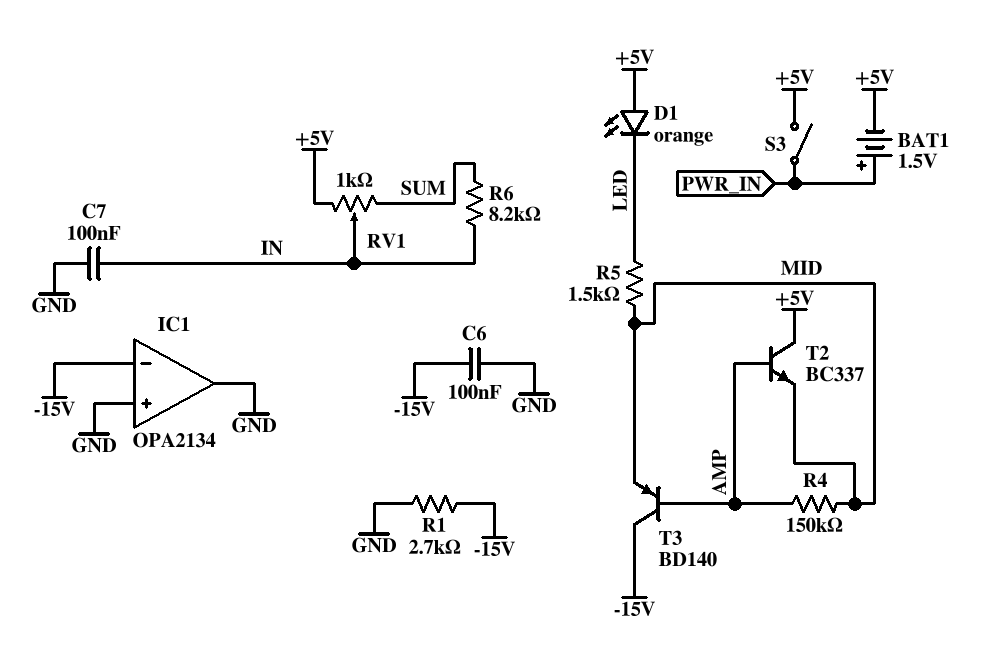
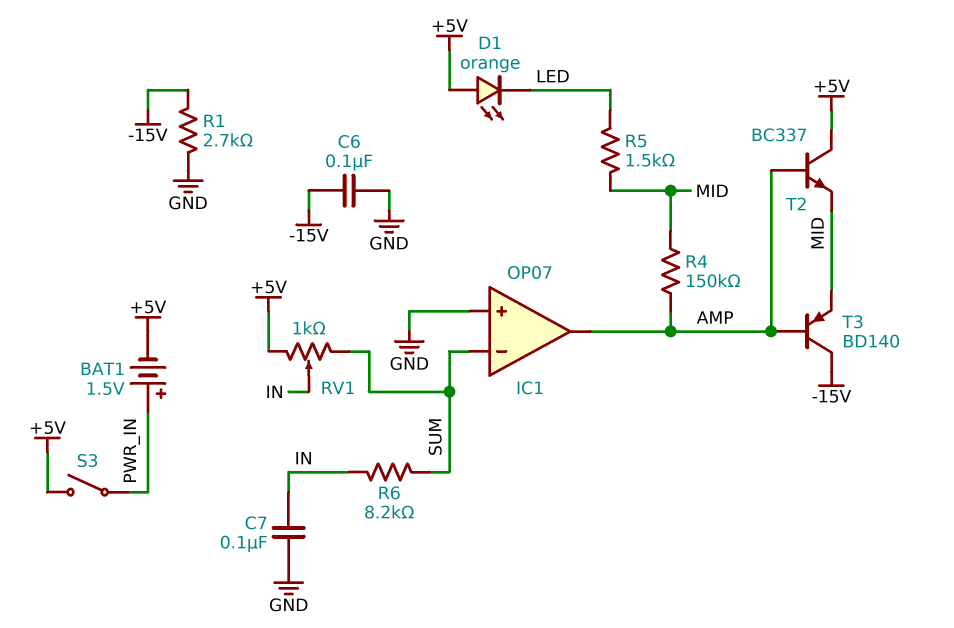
IC1: OPA2134 -> OP07
IC1 pin in-: -15V -> SUM
IC1 pin out: GND -> AMP

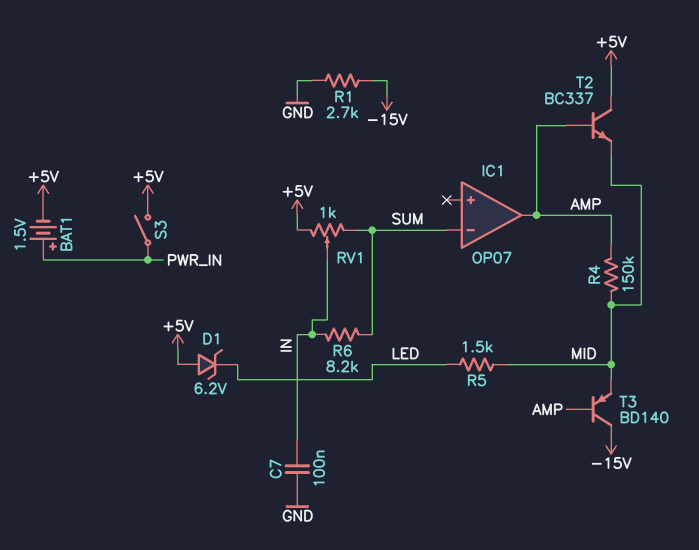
C6: 100nF (-15V, GND) -> none
D1: LED orange (A +5V, K LED) -> zener 6.2V (A +5V, K LED)
IC1 pin in+: GND -> none

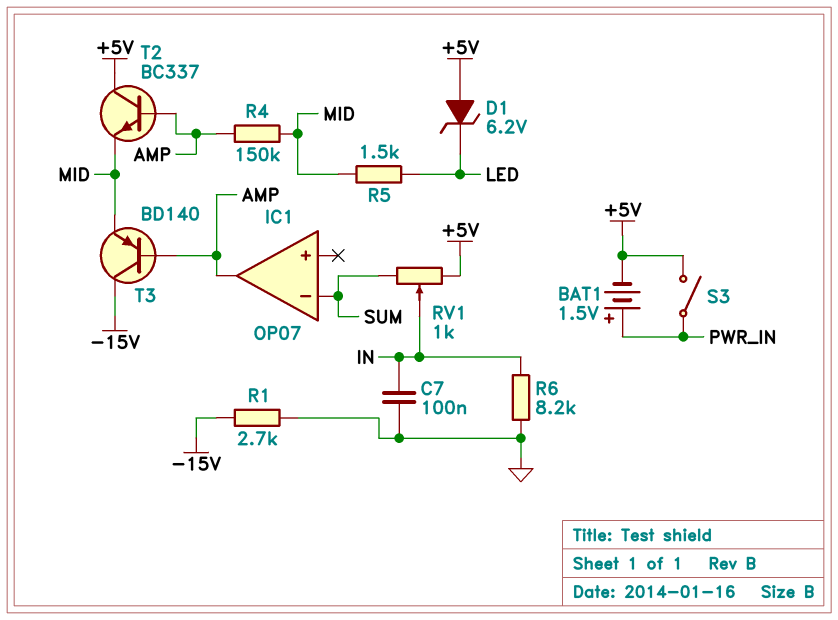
R6: 8.2k (IN, SUM) -> 8.2k (GND, IN)

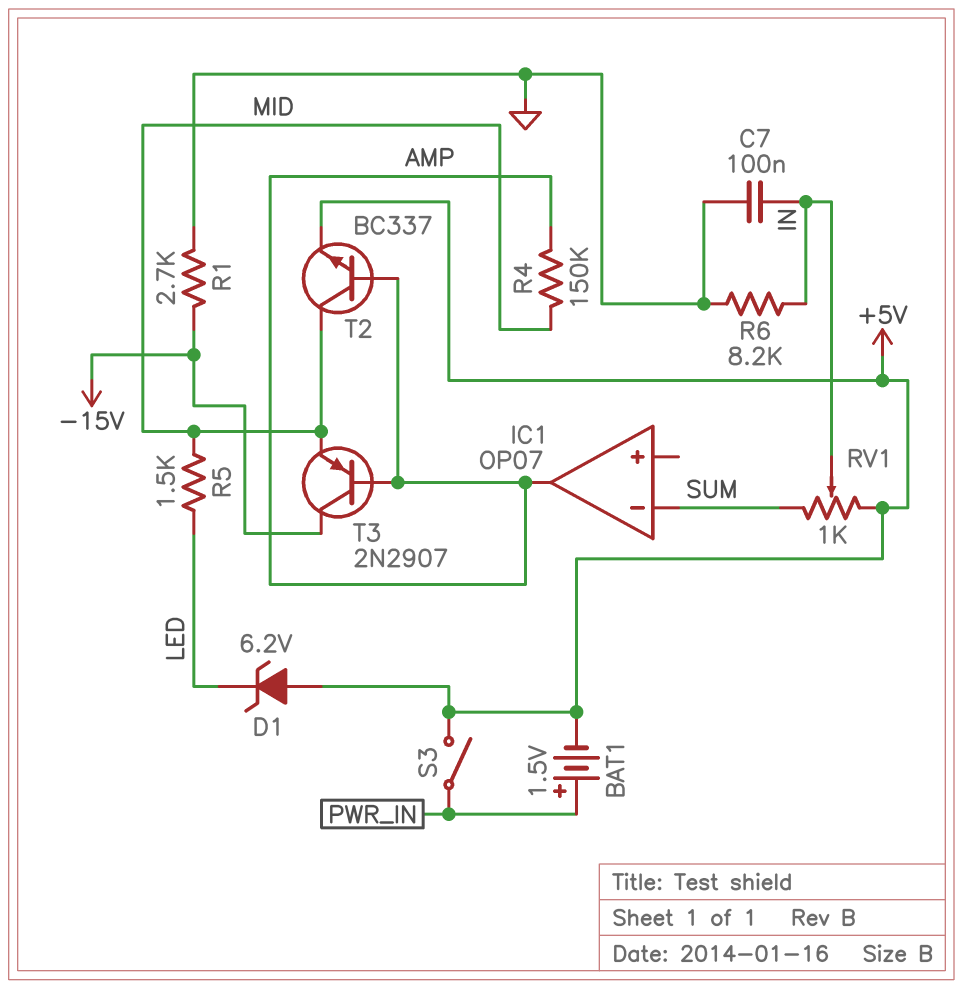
T2: NPN BC337 (B AMP, C +5V, E MID) -> NPN BC337 (B AMP, C MID, E +5V)
T3: PNP BD140 (B AMP, C -15V, E MID) -> PNP 2N2907 (B AMP, C -15V, E MID)

